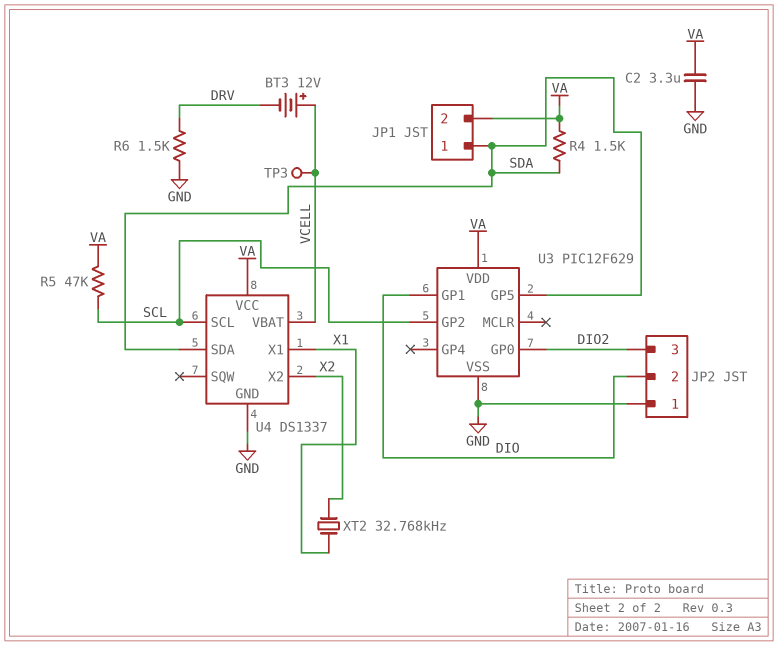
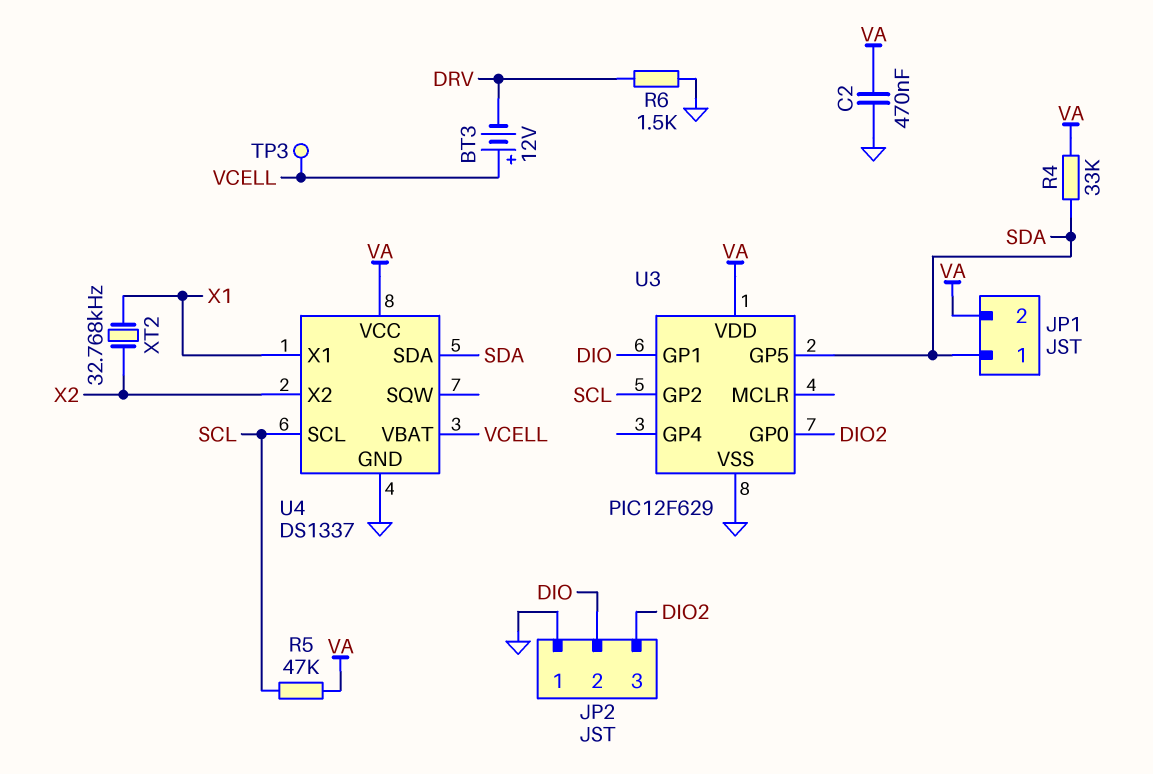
C2: 3.3uF (GND, VA) -> 470nF (GND, VA)
R4: 1.5k (SDA, VA) -> 33k (SDA, VA)

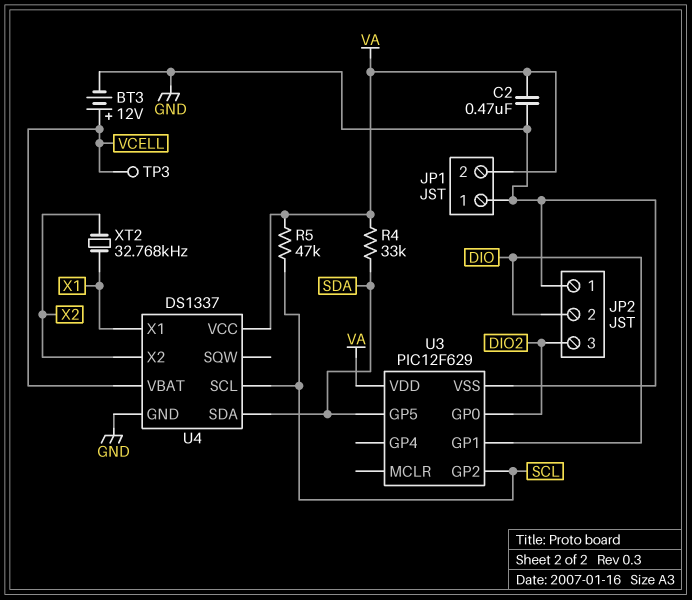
BT3: 12V (plus VCELL, minus DRV) -> 12V (plus VCELL, minus GND)
JP1 pin 1: SDA -> GND
R6: 1.5k (DRV, GND) -> none

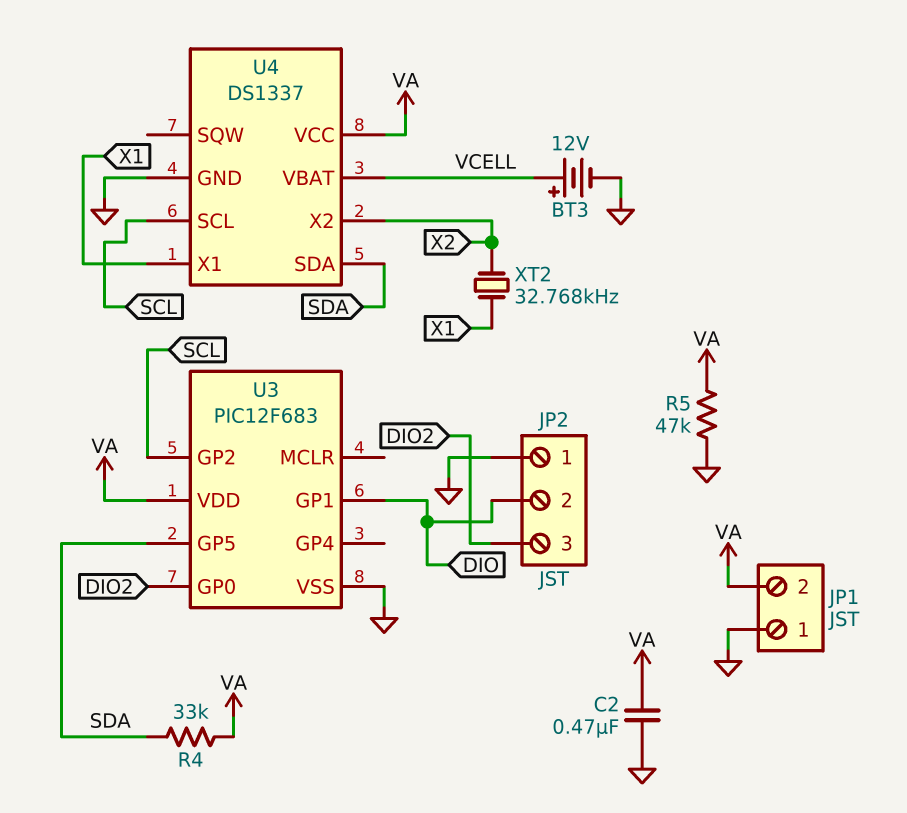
R5: 47k (SCL, VA) -> 47k (GND, VA)
TP3: test point (VCELL) -> none
U3: PIC12F629 -> PIC12F683

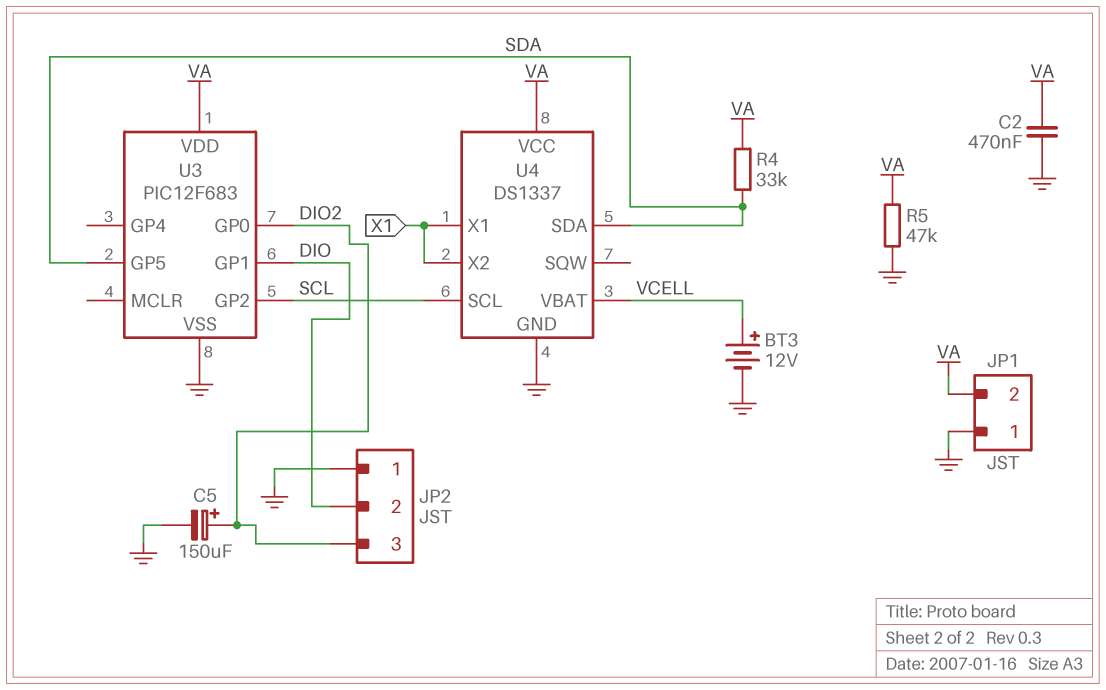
C5: none -> 150uF (plus DIO2, minus GND)
U4 pin X2: X2 -> X1
XT2: 32.768kHz (X1, X2) -> none

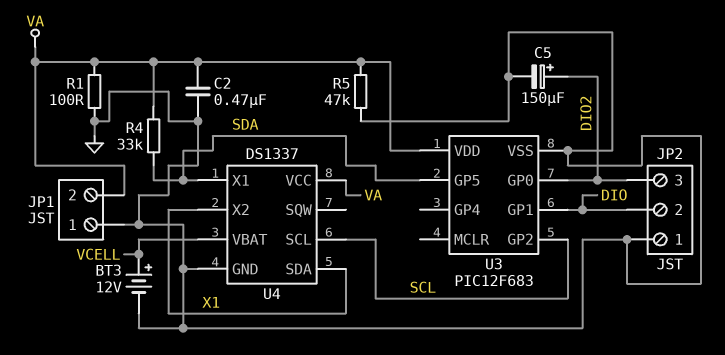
R1: none -> 100 (GND, VA)
U4 pin SDA: SDA -> X1
U4 pin X1: X1 -> SDA

